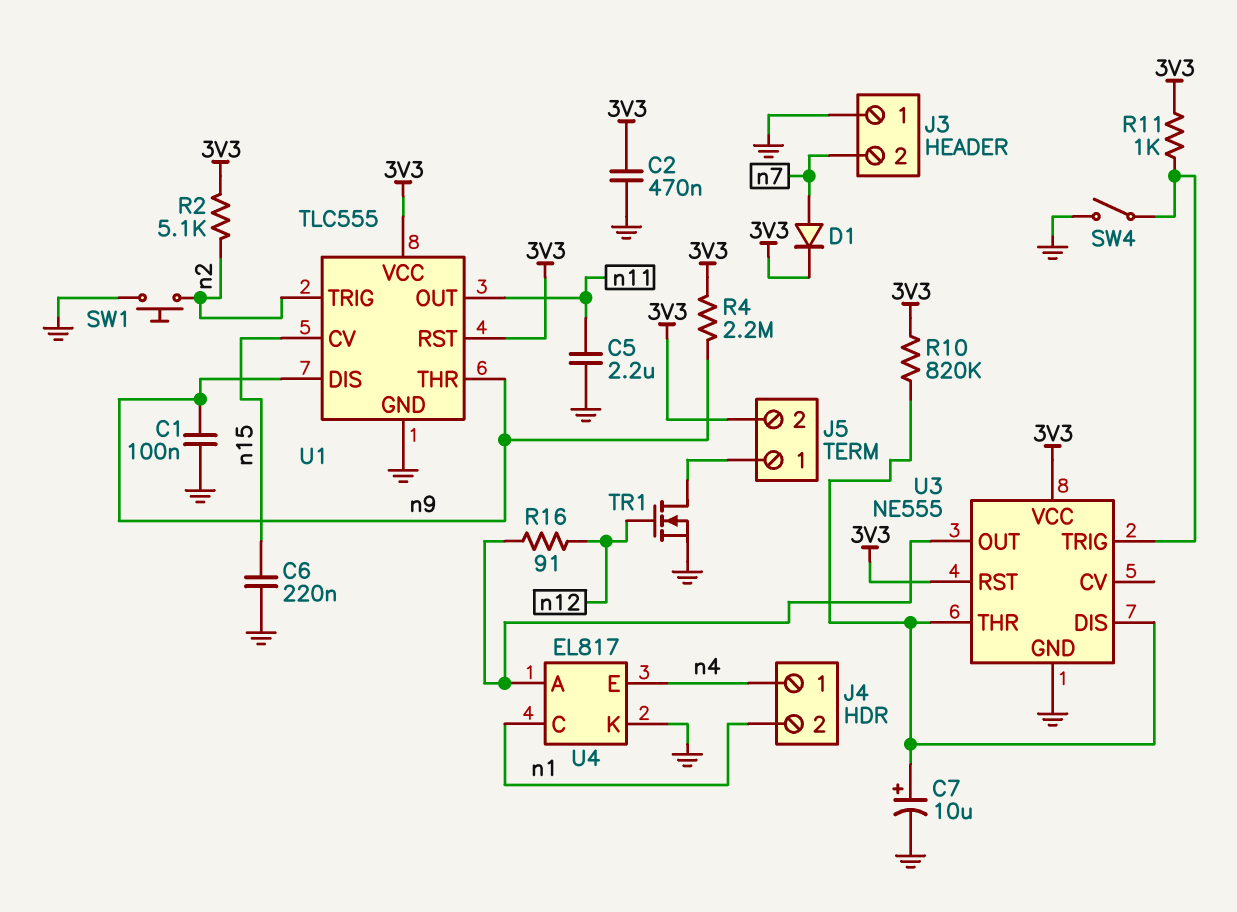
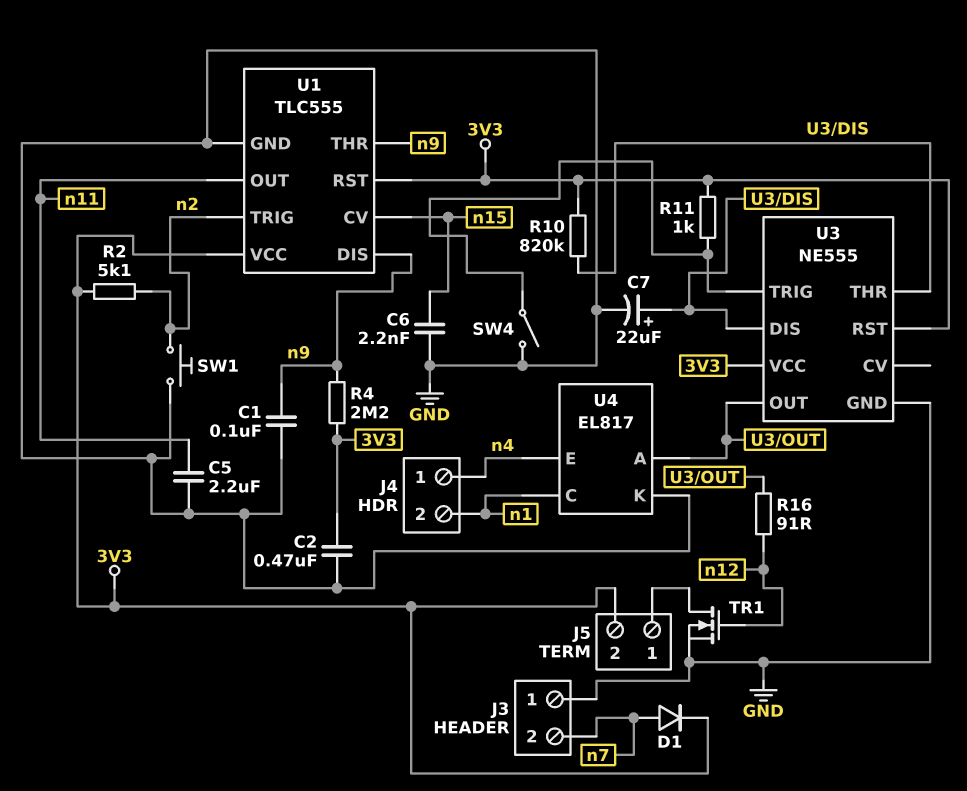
C6: 220nF (GND, n15) -> 2.2nF (GND, n15)
C7: 10uF (plus U3/DIS, minus GND) -> 22uF (plus U3/DIS, minus GND)

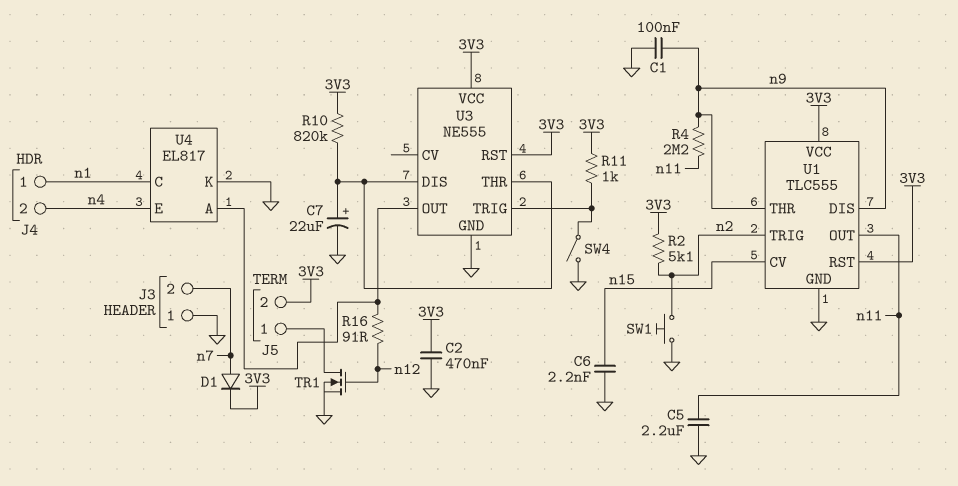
J4 pin 1: n4 -> n1
J4 pin 2: n1 -> n4
R4: 2.2M (3V3, n9) -> 2.2M (n9, n11)

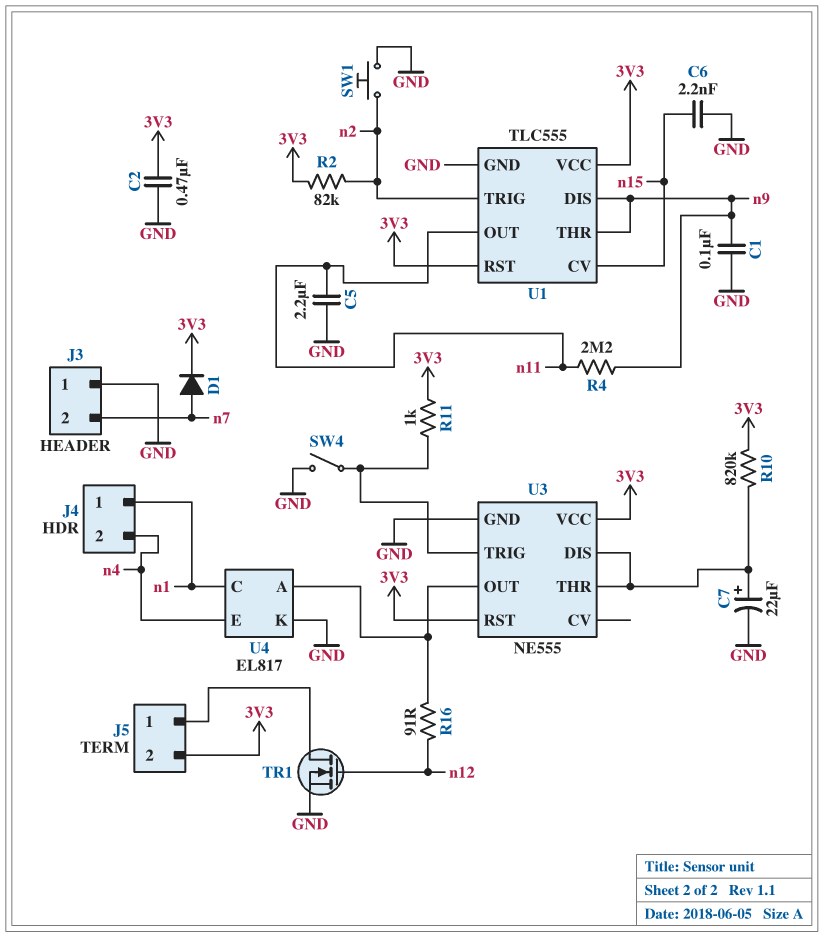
R2: 5.1k (3V3, n2) -> 82k (3V3, n2)

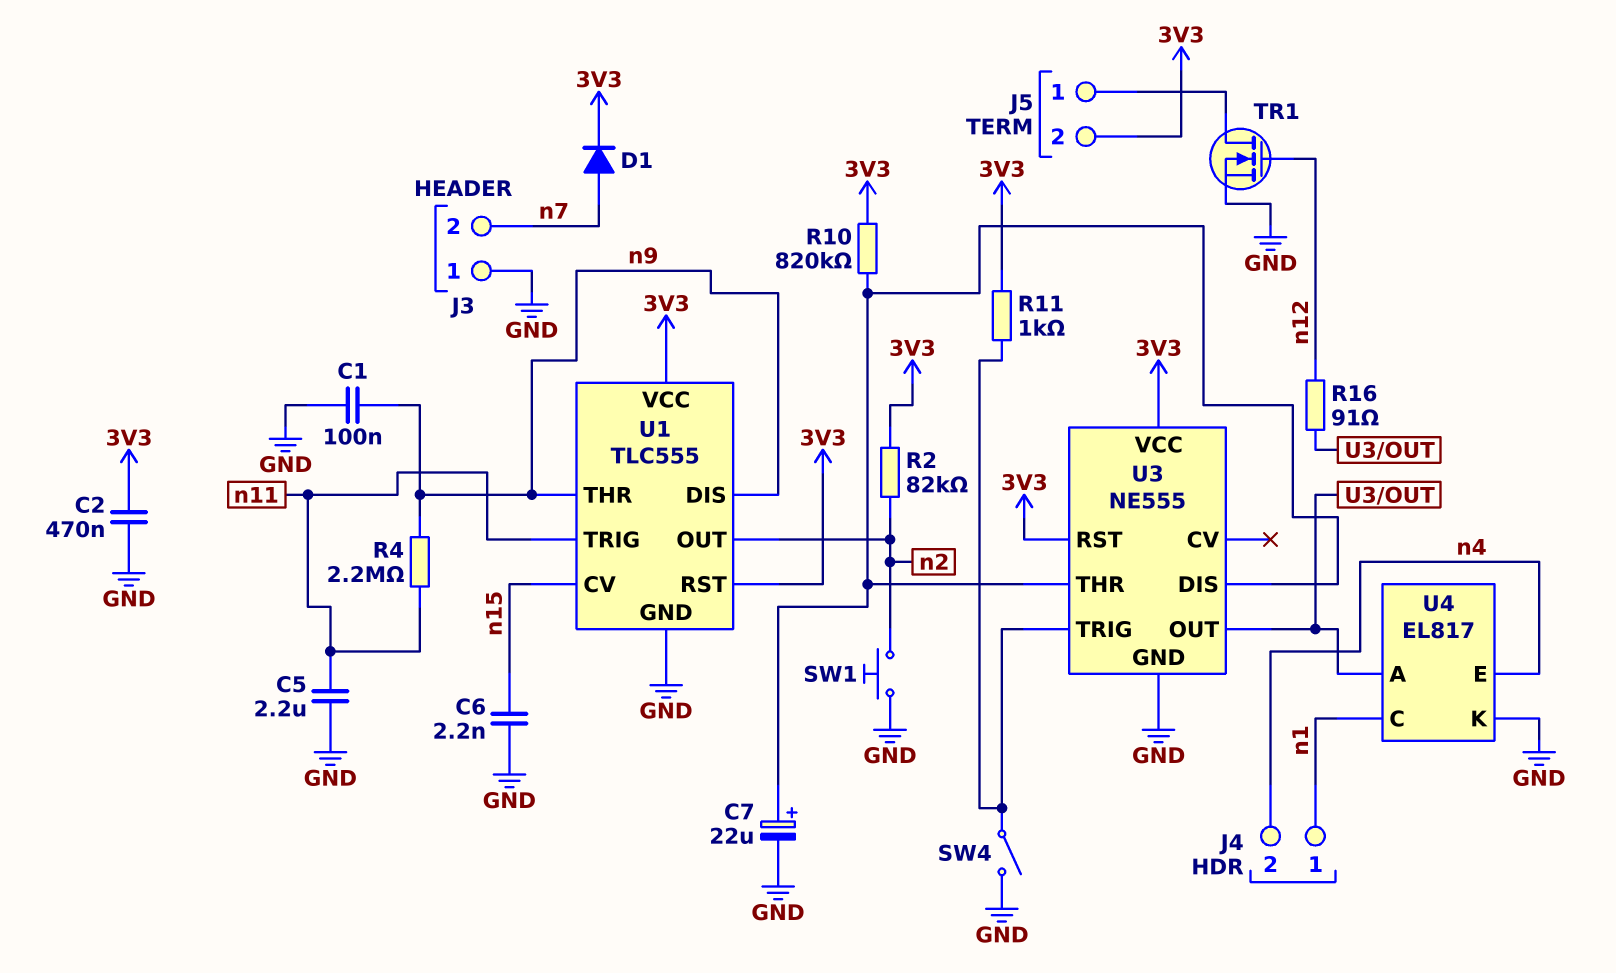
U1 pin OUT: n11 -> n2
U1 pin TRIG: n2 -> n11

